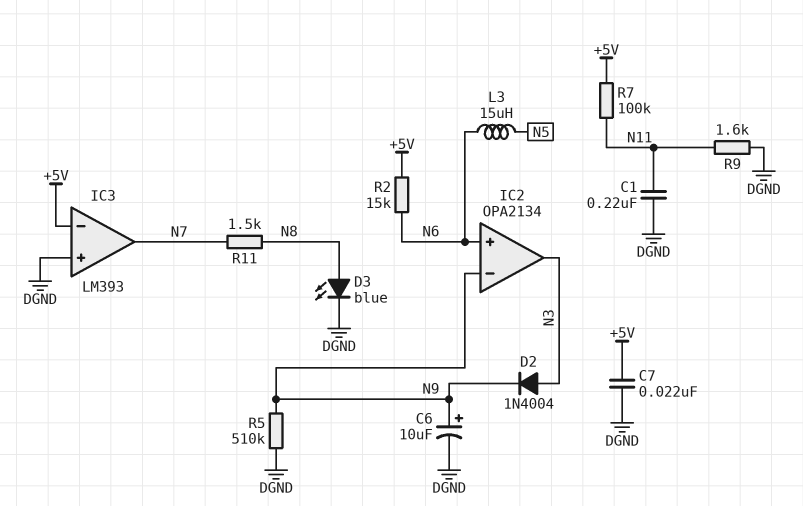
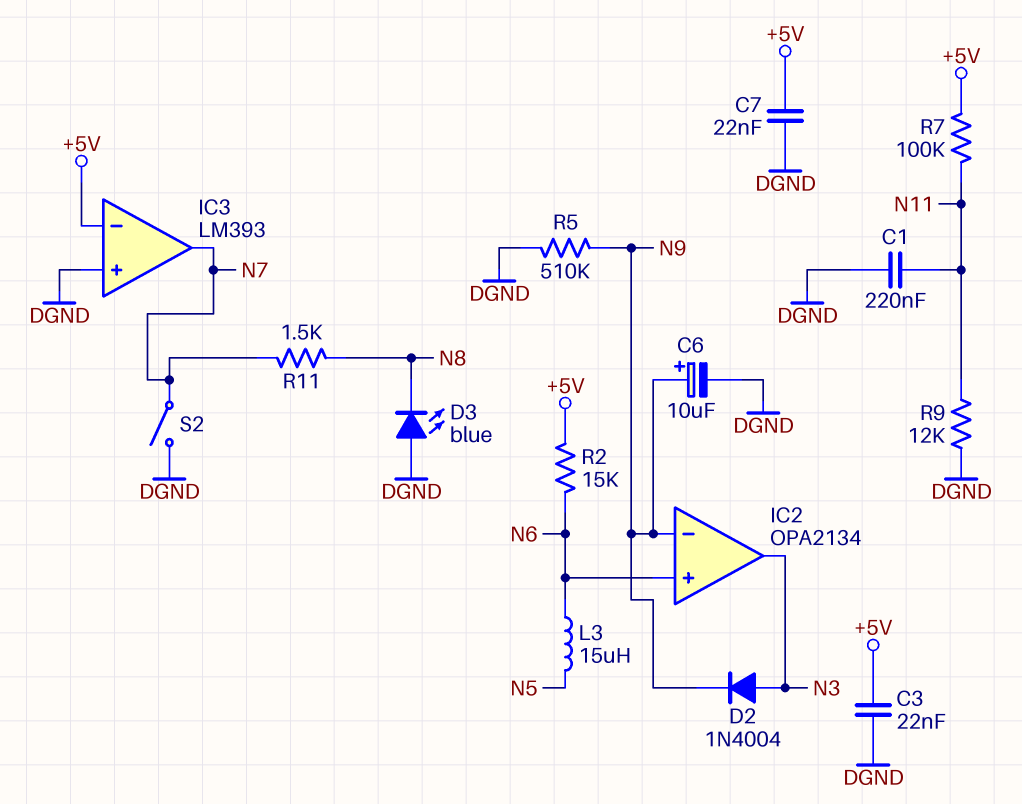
C3: none -> 22nF (+5V, DGND)
D3: LED blue (A N8, K DGND) -> LED blue (A DGND, K N8)
R9: 1.6k (DGND, N11) -> 12k (DGND, N11)
S2: none -> switch (DGND, N7)

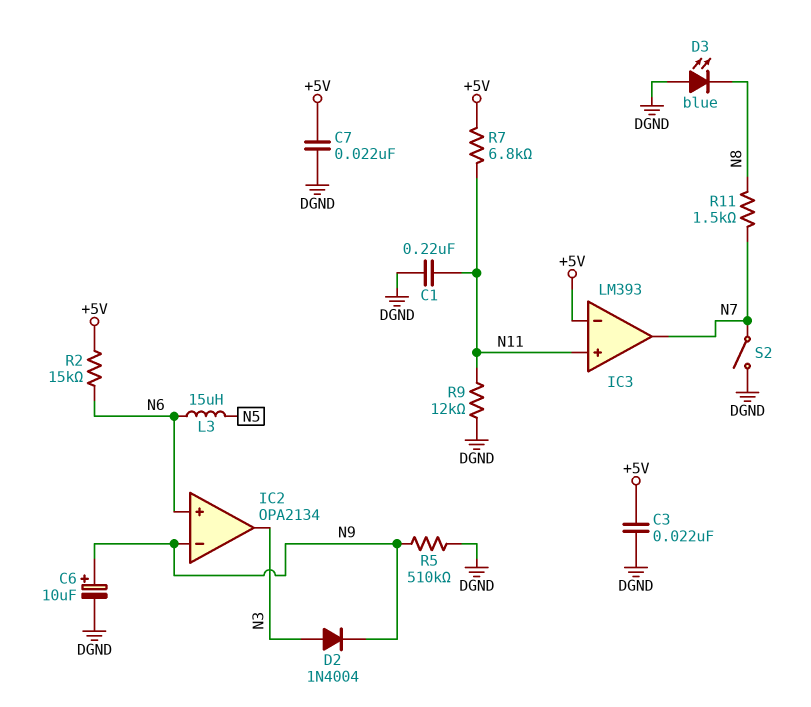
IC3 pin in+: DGND -> N11
R7: 100k (+5V, N11) -> 6.8k (+5V, N11)

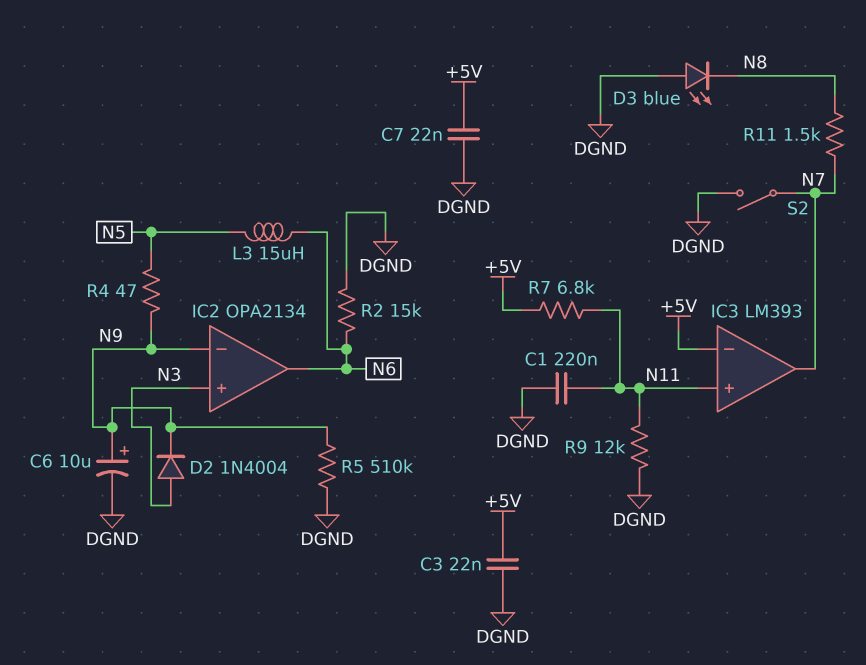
IC2 pin in+: N6 -> N3
IC2 pin out: N3 -> N6
R2: 15k (+5V, N6) -> 15k (DGND, N6)
R4: none -> 47 (N5, N9)

